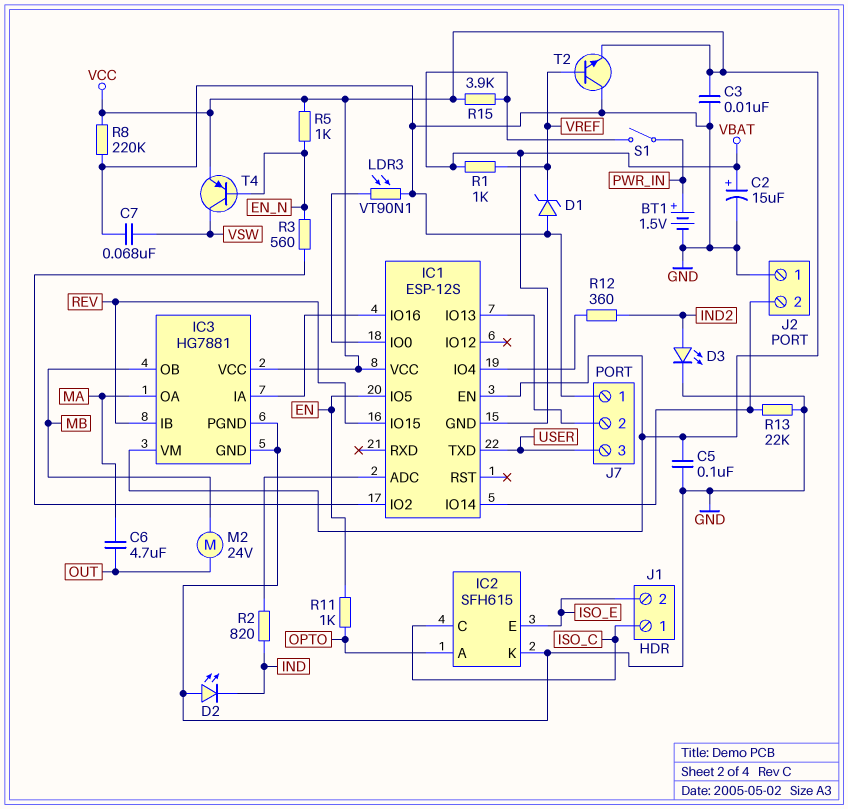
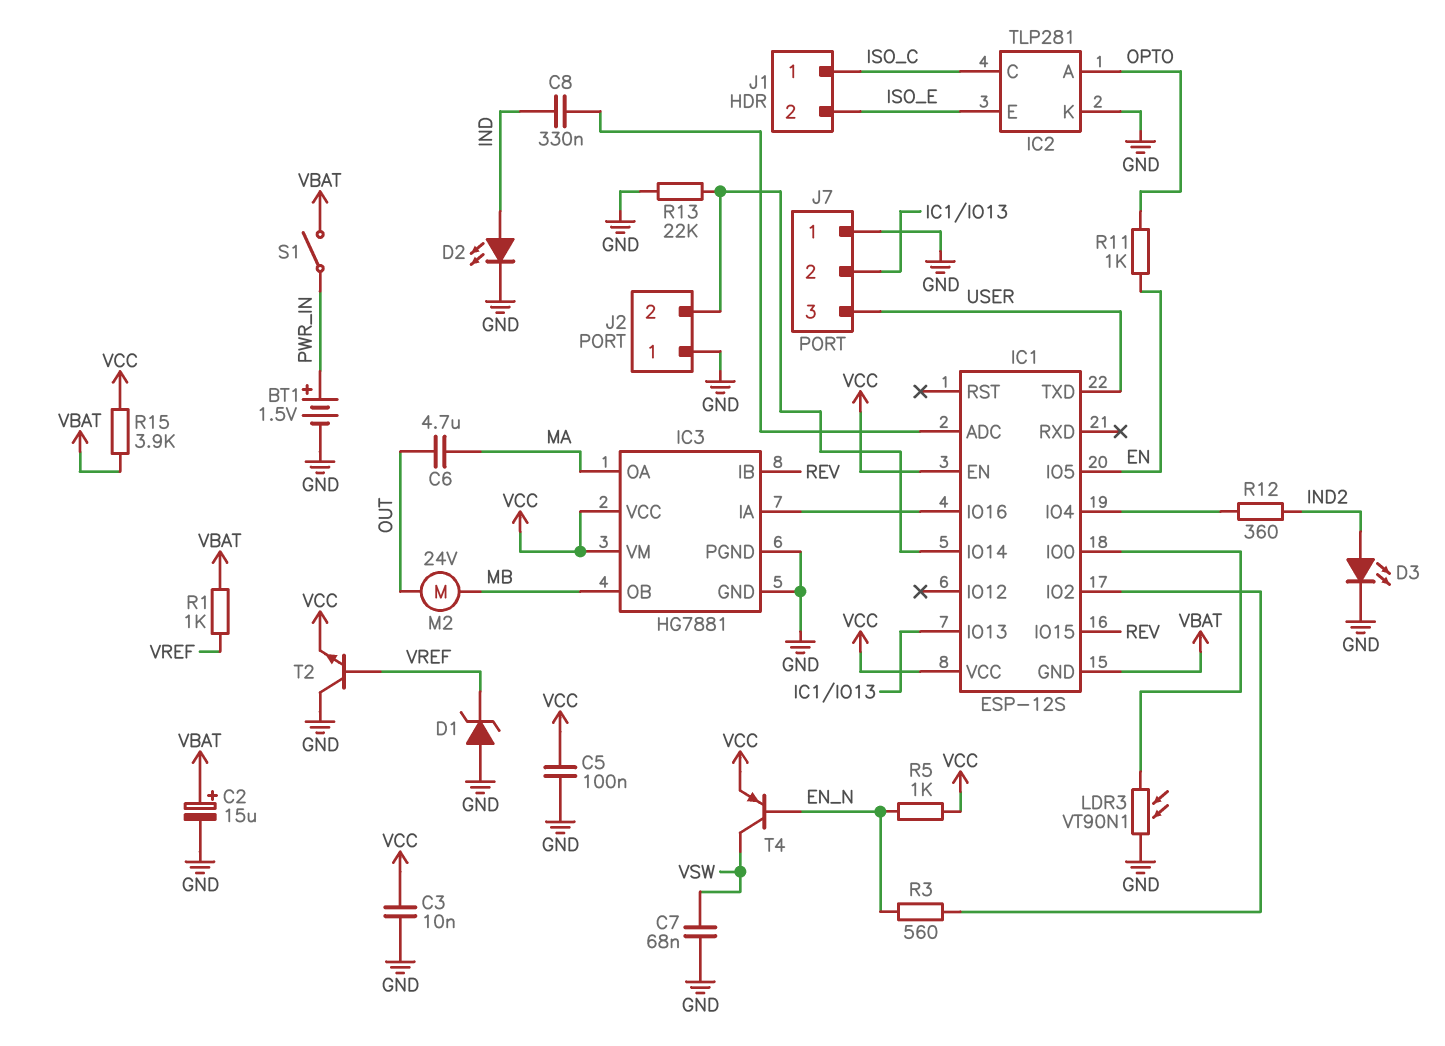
C8: none -> 330nF (IC1/ADC, IND)
D2: LED (A GND, K IND) -> LED (A IND, K GND)
IC2: SFH615 -> TLP281
R2: 820 (IC1/ADC, IND) -> none
R8: 220k (GND, VCC) -> none

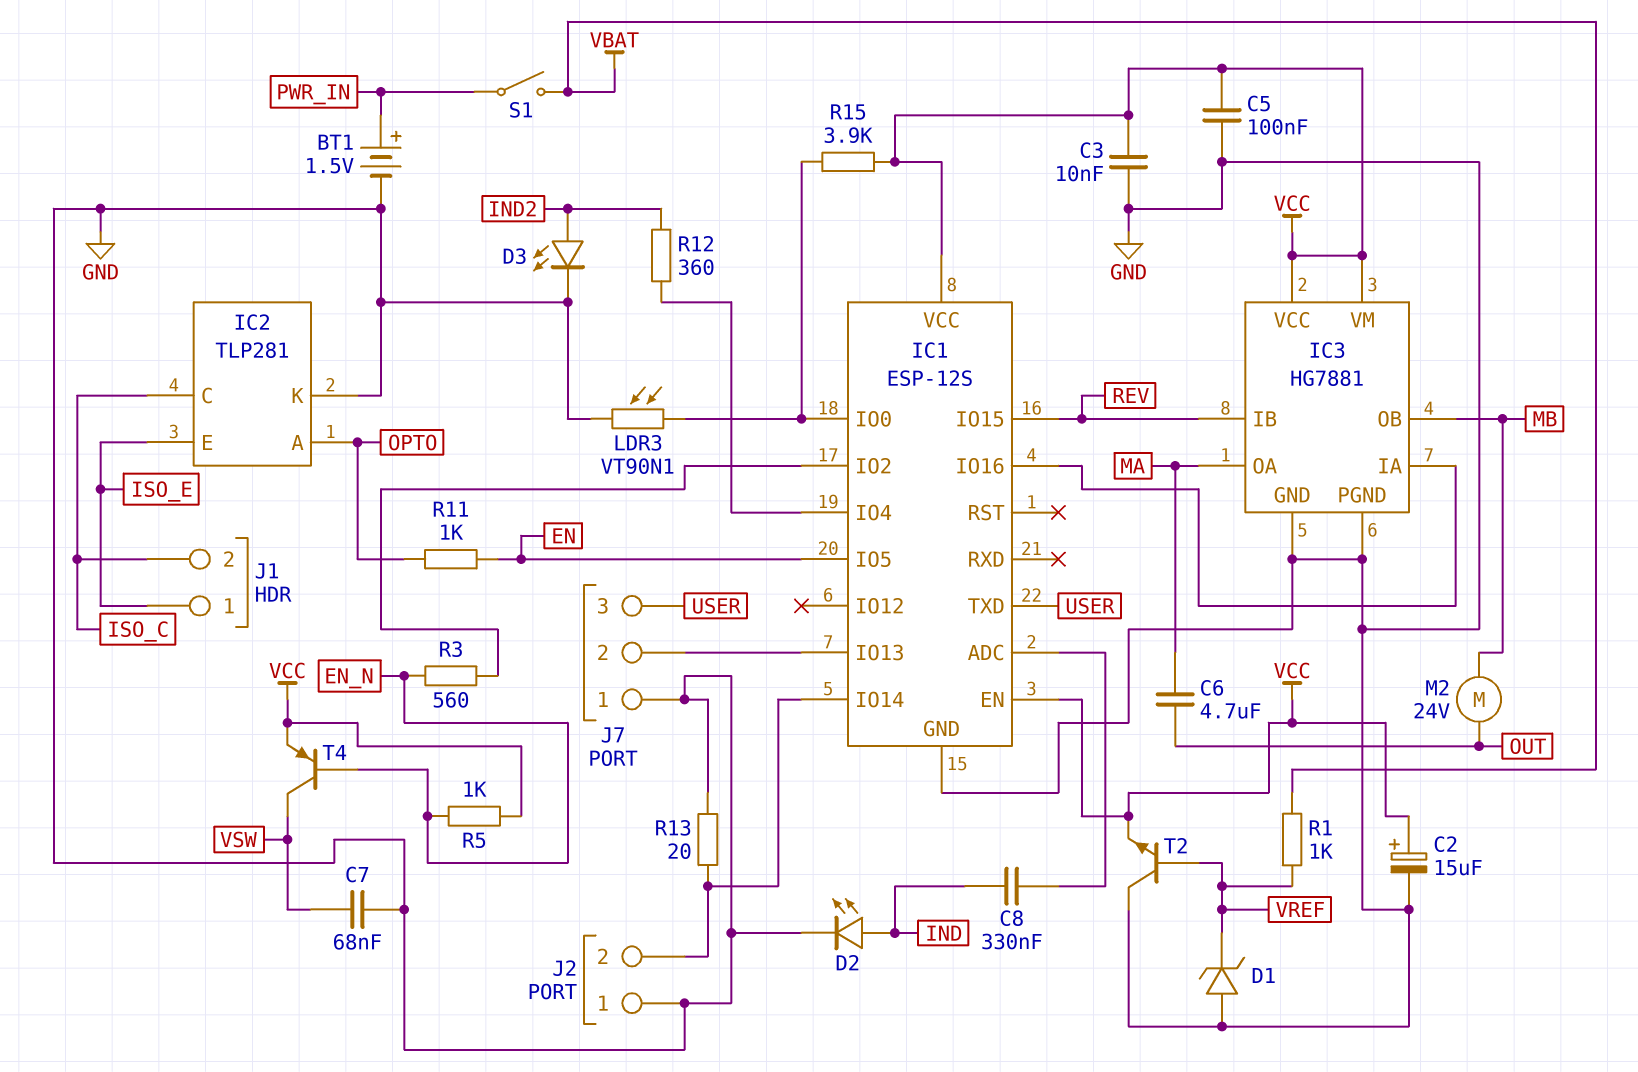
C2: 15uF (plus VBAT, minus GND) -> 15uF (plus VCC, minus GND)
IC1 pin GND: VBAT -> GND
J1 pin 1: ISO_C -> ISO_E
J1 pin 2: ISO_E -> ISO_C
R13: 22k (GND, IC1/IO14) -> 20 (GND, IC1/IO14)
R15: 3.9k (VBAT, VCC) -> 3.9k (IC1/IO0, VCC)

